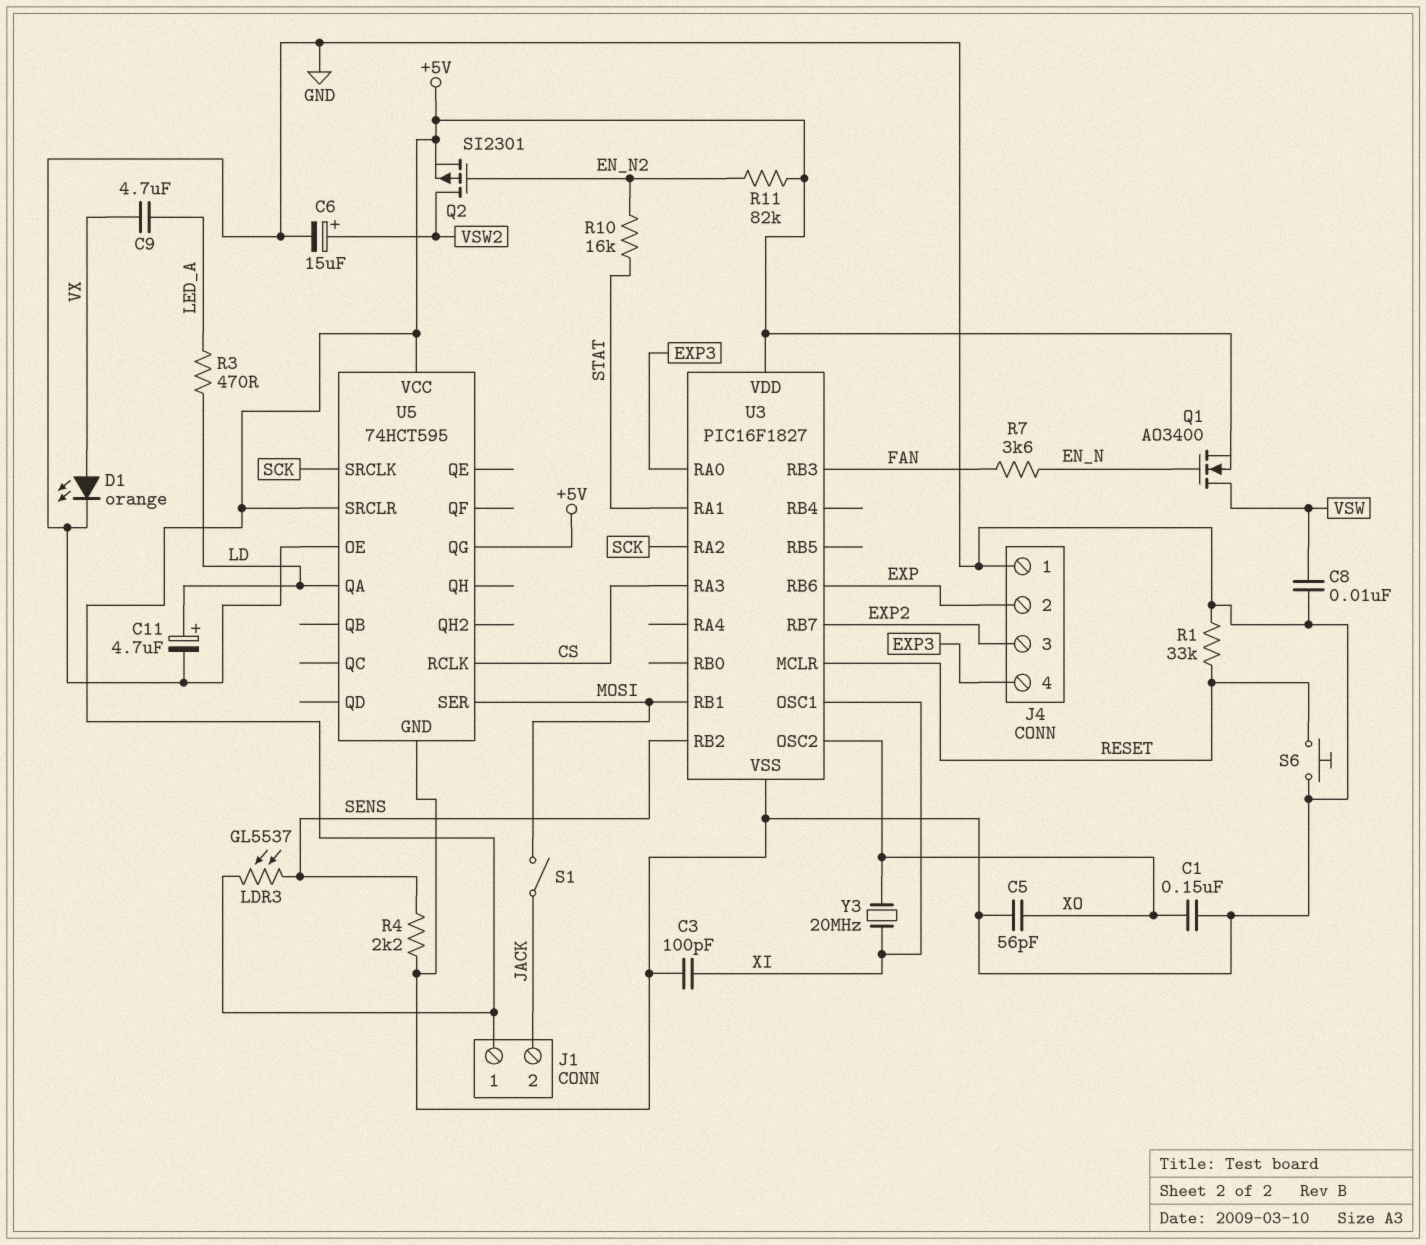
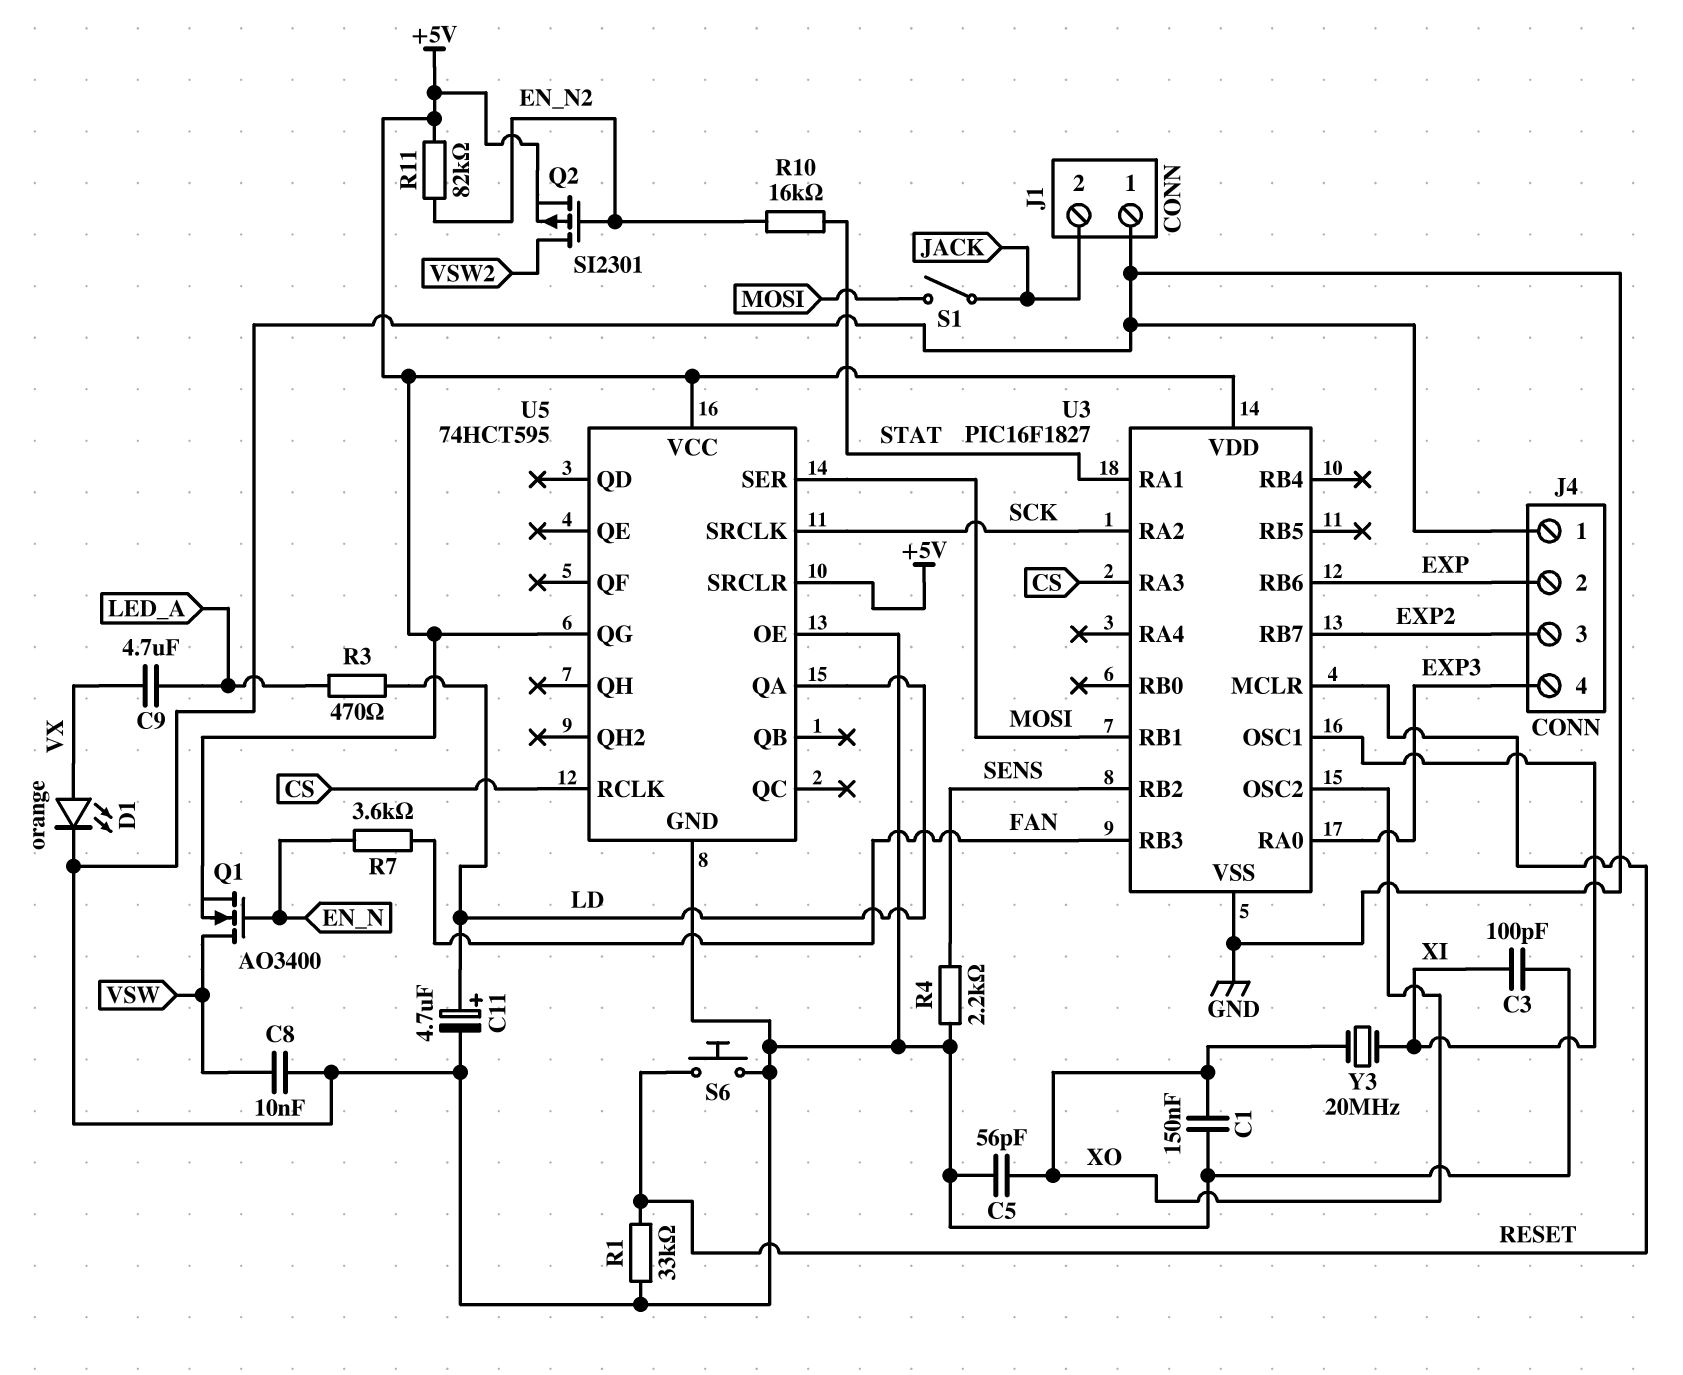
C6: 15uF (plus VSW2, minus GND) -> none
J1 pin 1: +5V -> GND
LDR3: GL5537 (+5V, SENS) -> none

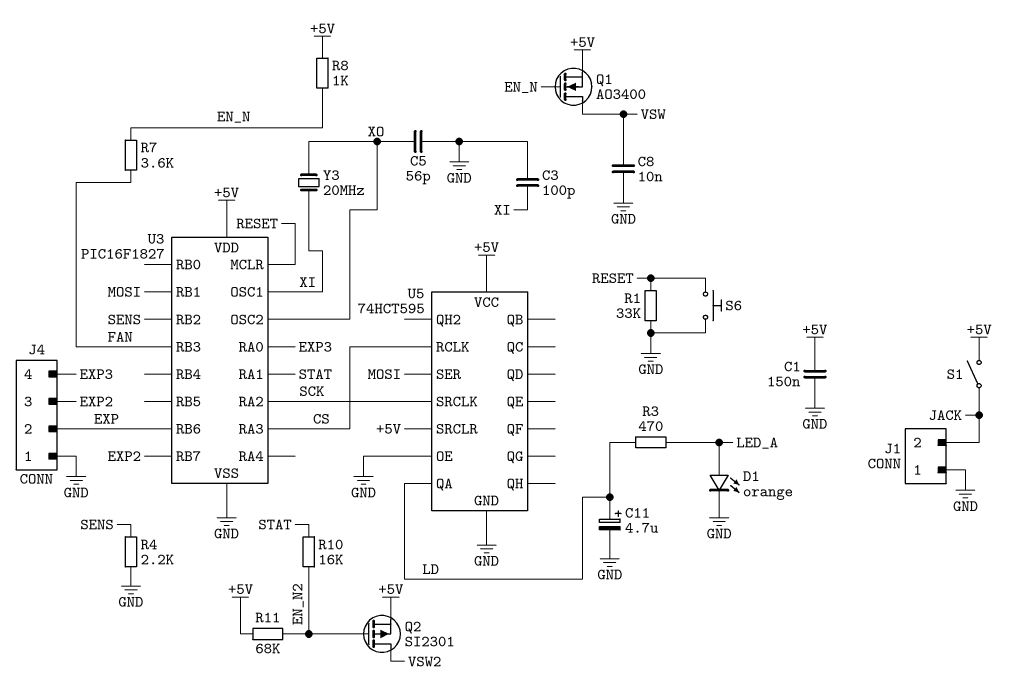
C1: 150nF (GND, XO) -> 150nF (+5V, GND)
C9: 4.7uF (LED_A, VX) -> none
D1: LED orange (A VX, K GND) -> LED orange (A LED_A, K GND)
R8: none -> 1k (+5V, EN_N)
R11: 82k (+5V, EN_N2) -> 68k (+5V, EN_N2)
S1: switch (JACK, MOSI) -> switch (+5V, JACK)
U5 pin QG: +5V -> none

